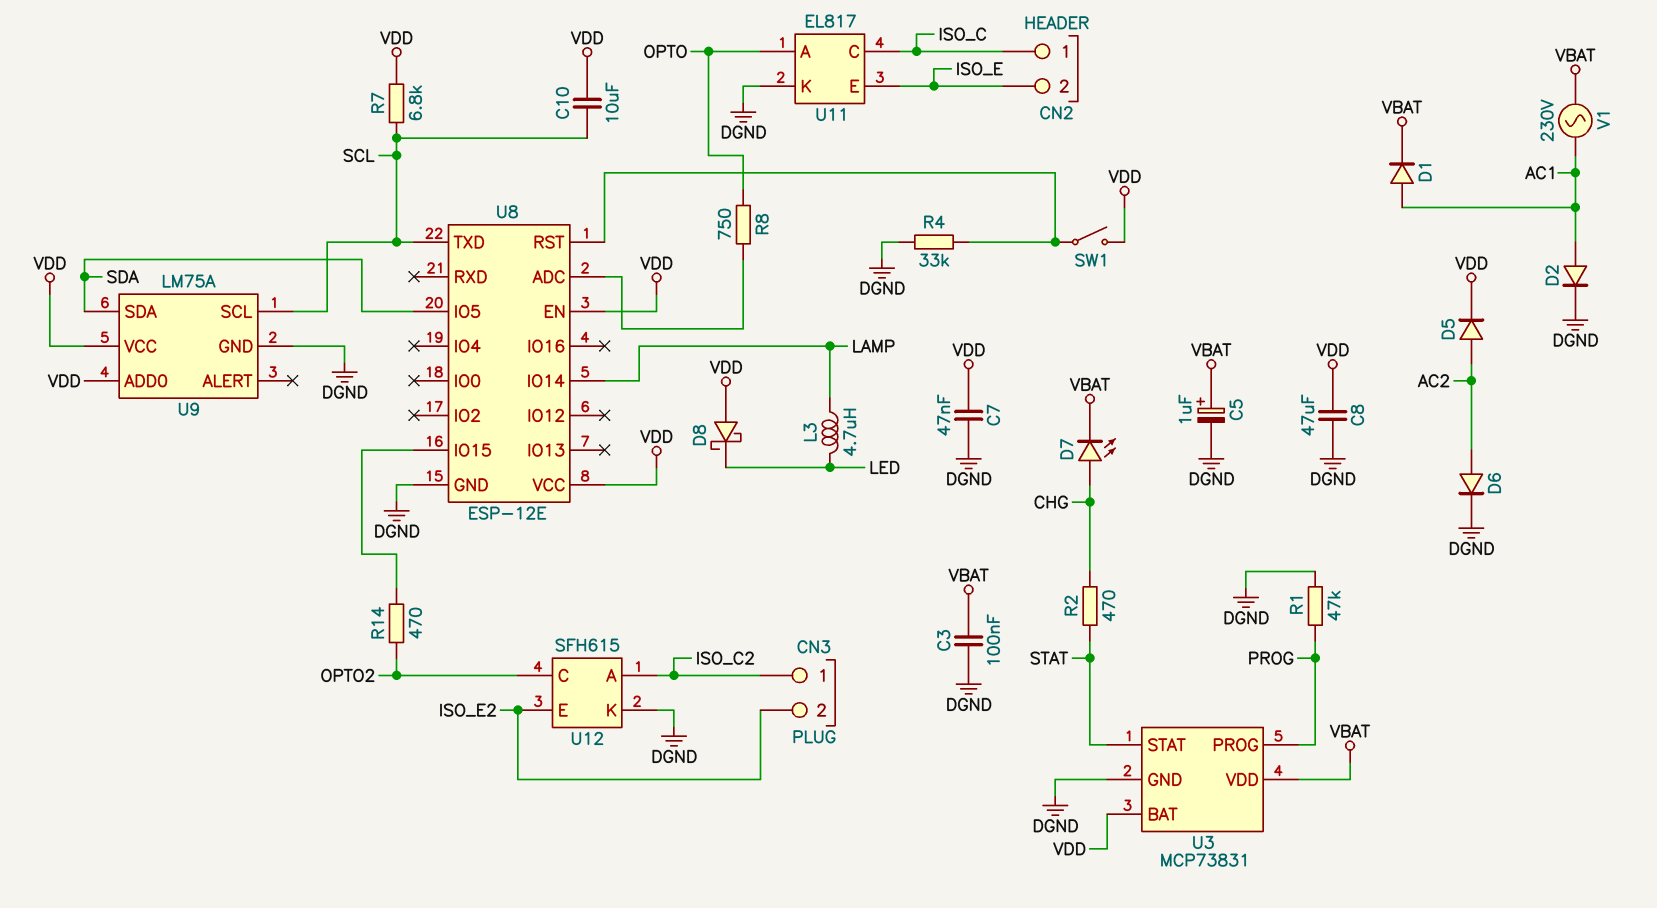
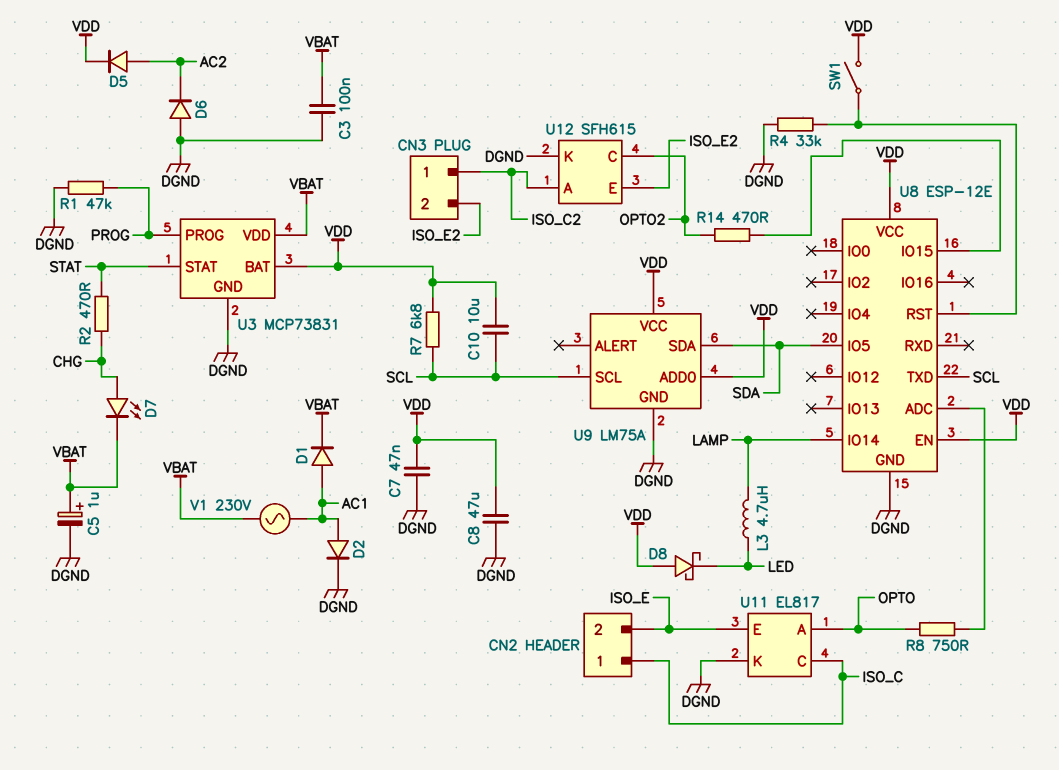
D6: diode (A AC2, K DGND) -> diode (A DGND, K AC2)

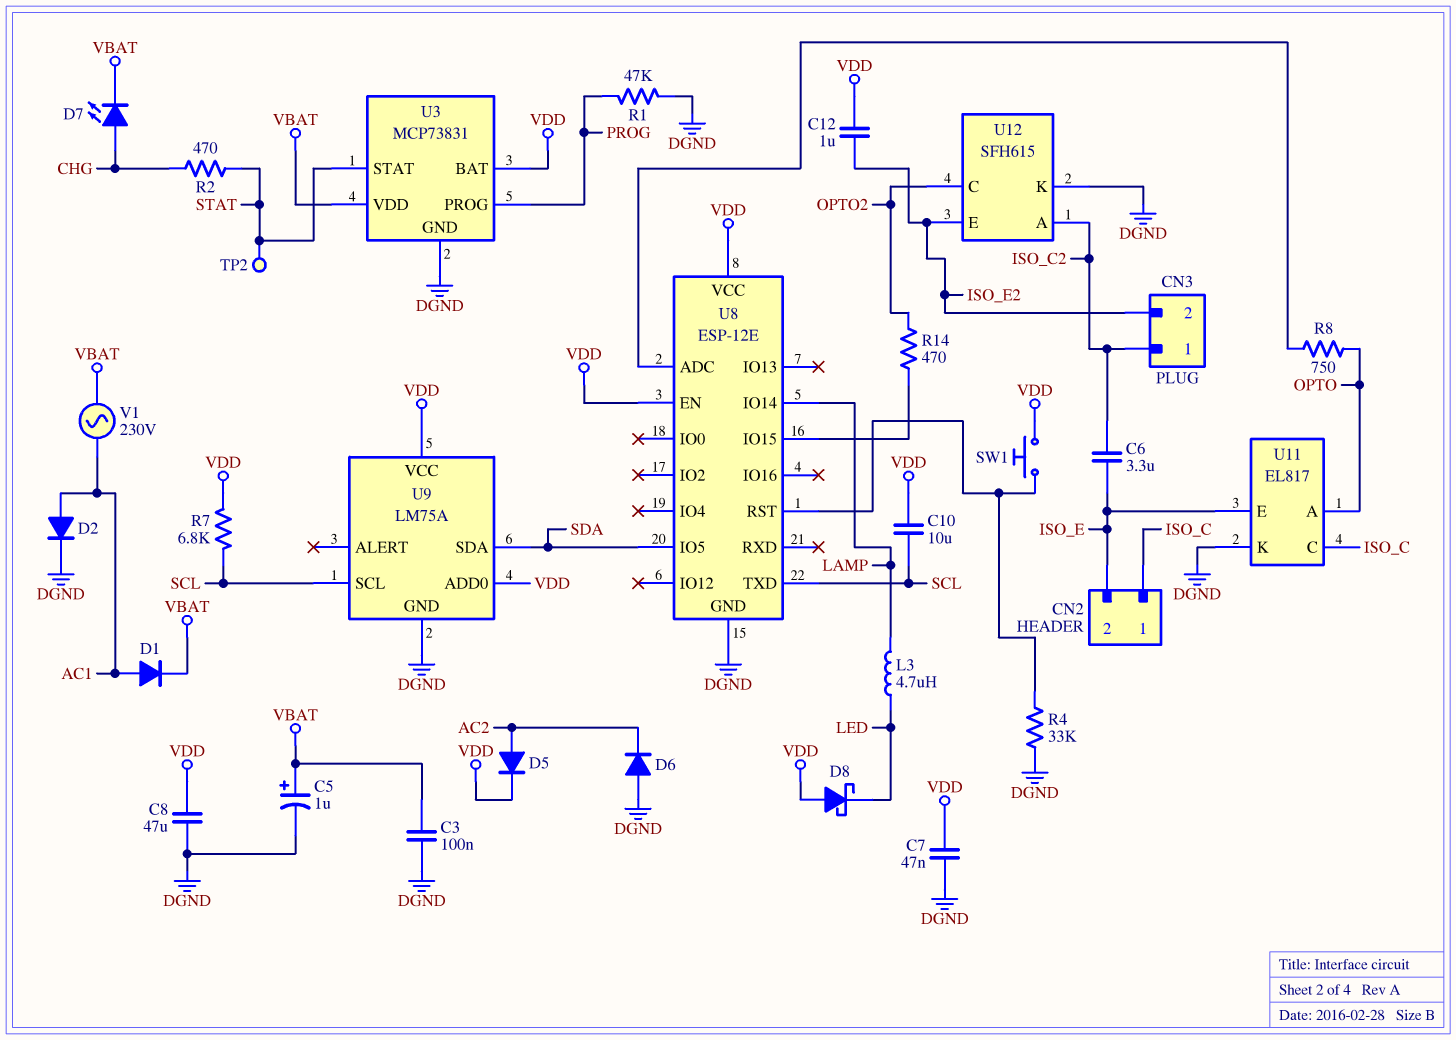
C6: none -> 3.3uF (ISO_C2, ISO_E)
C12: none -> 1uF (ISO_E2, VDD)
SW1: switch (U8/RST, VDD) -> button (U8/RST, VDD)
TP2: none -> test point (STAT)

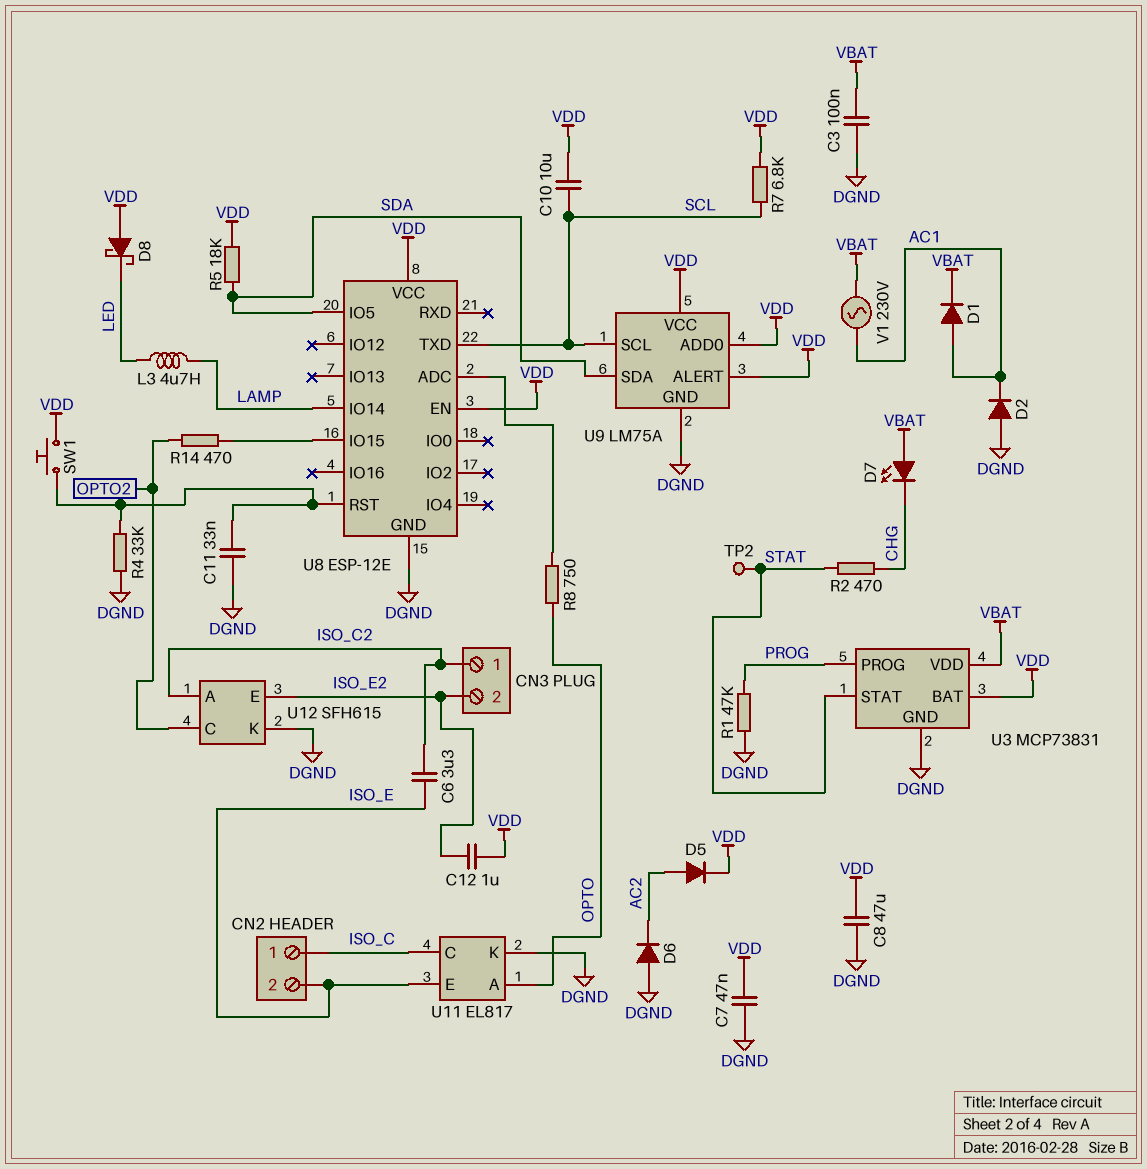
C5: 1uF (plus VBAT, minus DGND) -> none
C11: none -> 33nF (DGND, U8/RST)
D2: diode (A AC1, K DGND) -> diode (A DGND, K AC1)
D7: LED (A CHG, K VBAT) -> LED (A VBAT, K CHG)
R5: none -> 18k (SDA, VDD)
U9 pin ALERT: none -> VDD

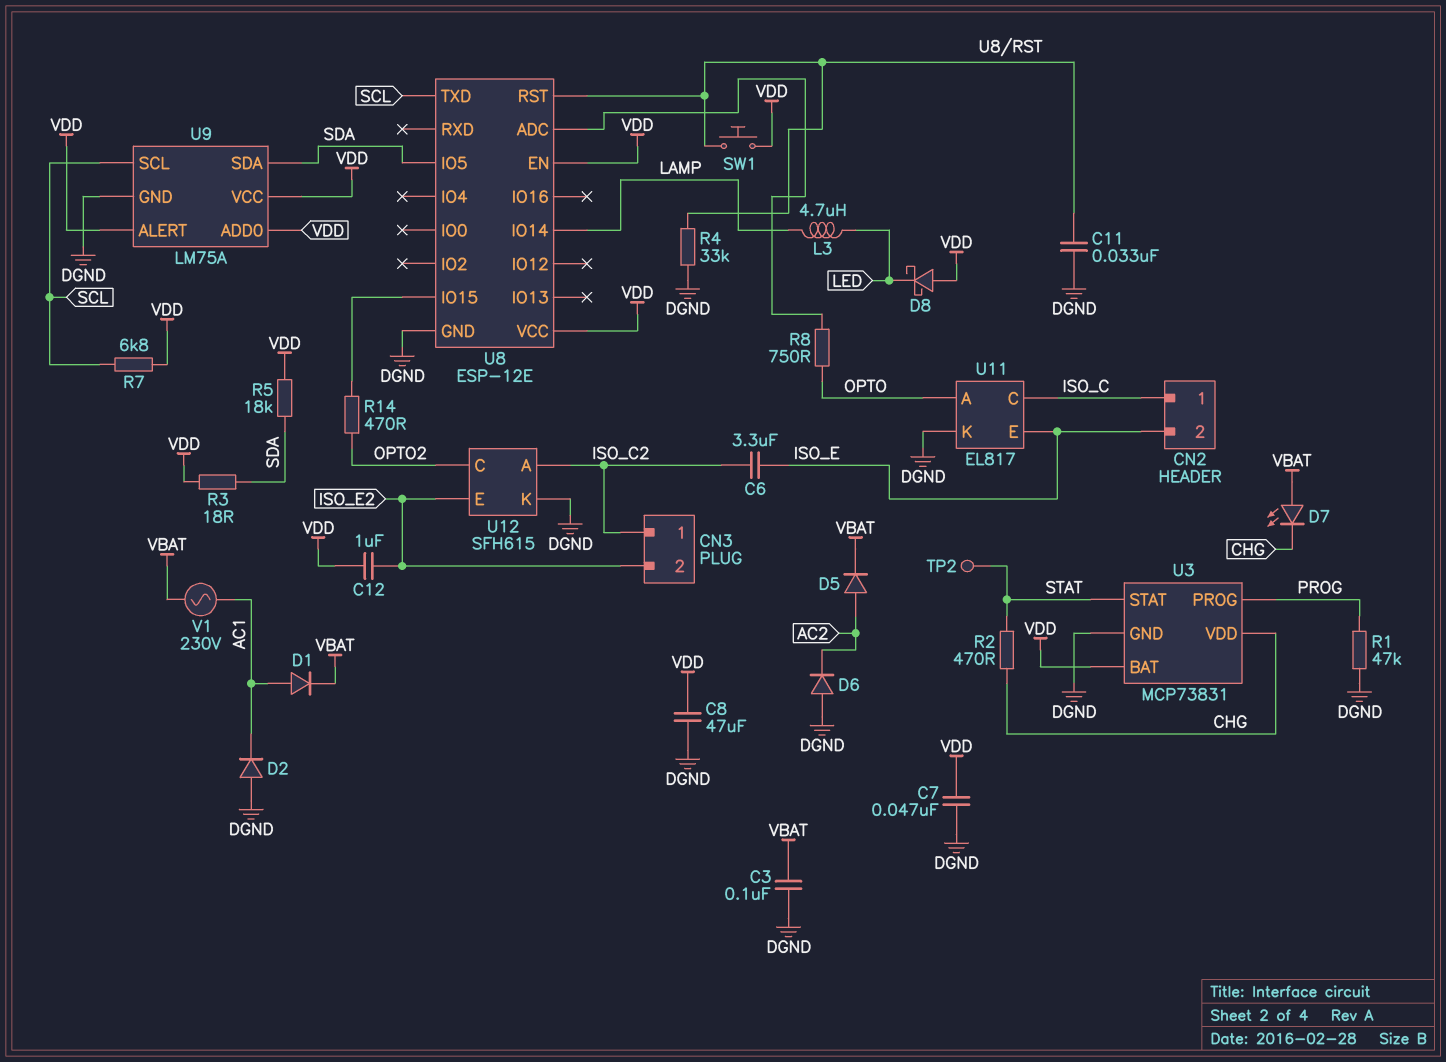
C10: 10uF (SCL, VDD) -> none
D5: diode (A AC2, K VDD) -> diode (A AC2, K VBAT)
R3: none -> 18 (SDA, VDD)
U3 pin VDD: VBAT -> CHG

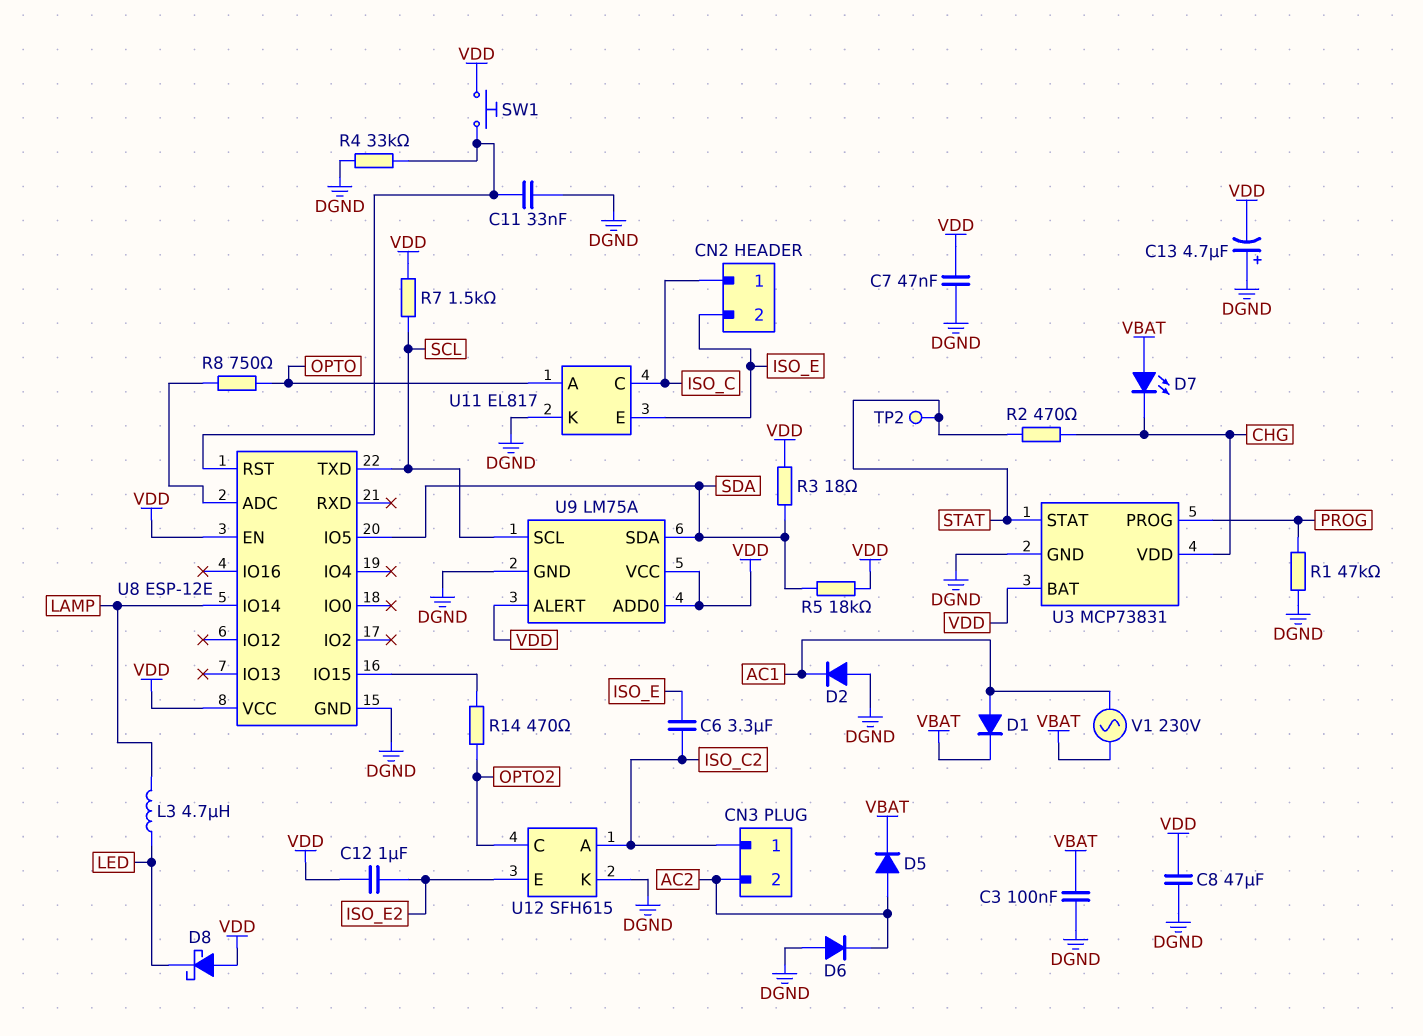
C13: none -> 4.7uF (plus DGND, minus VDD)
CN3 pin 2: ISO_E2 -> AC2
R7: 6.8k (SCL, VDD) -> 1.5k (SCL, VDD)

